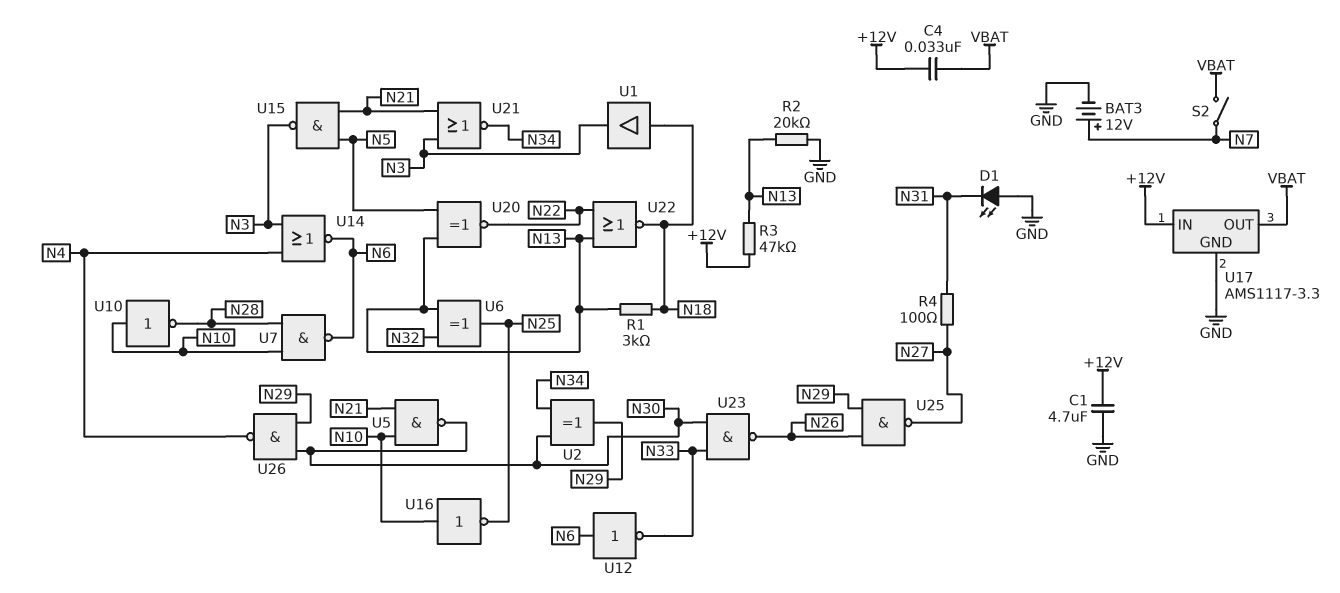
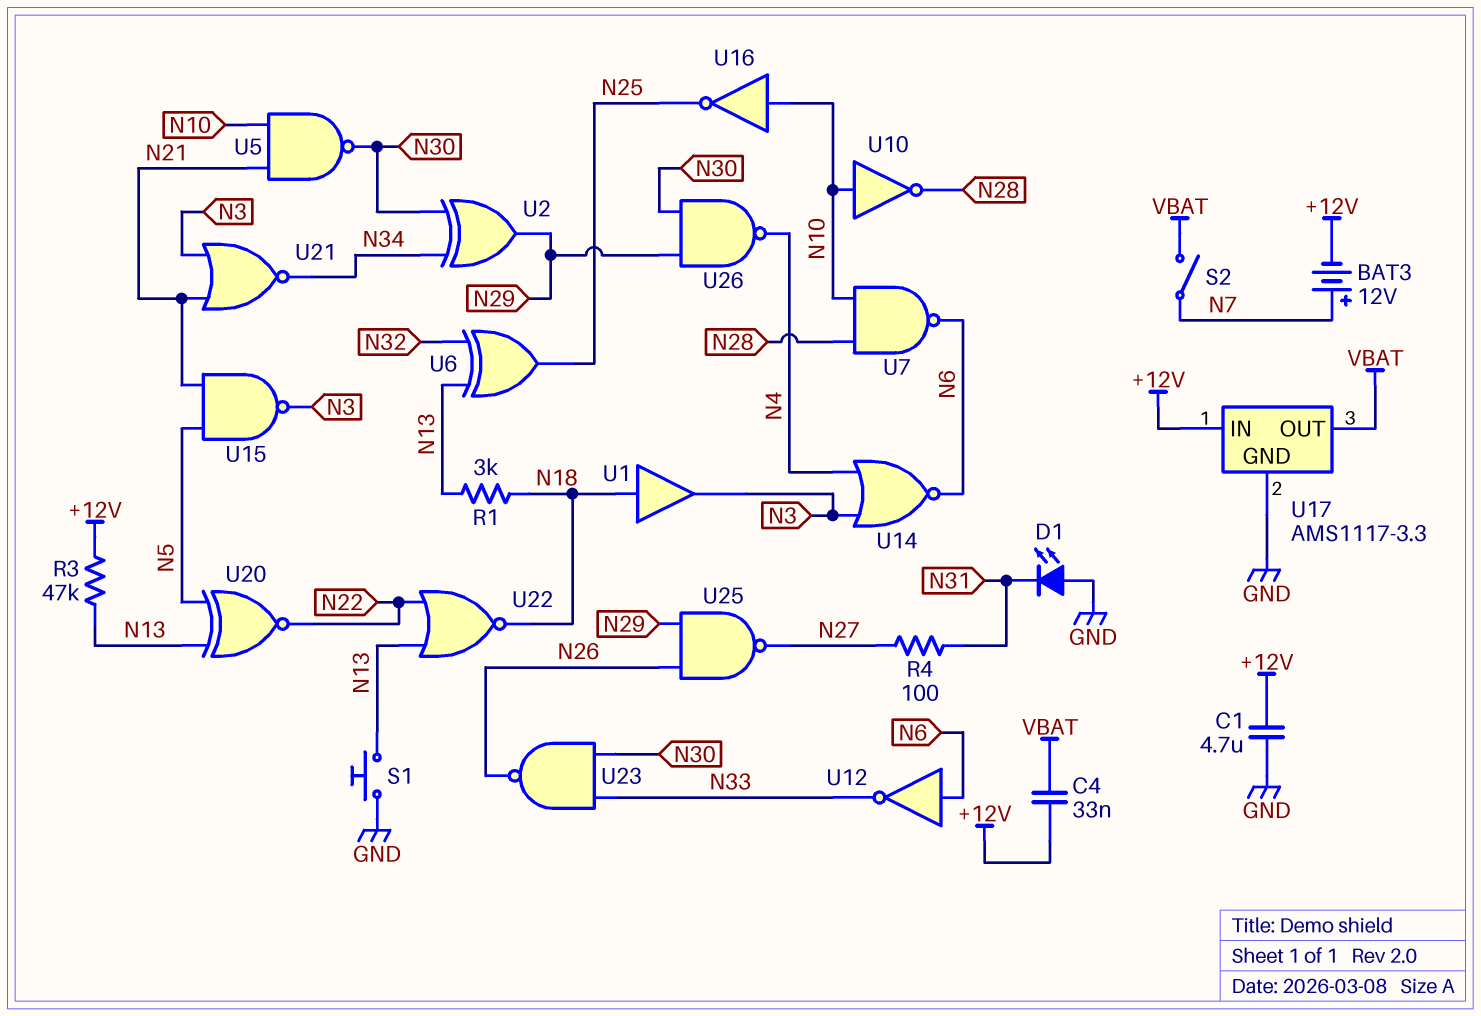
BAT3: 12V (plus N7, minus GND) -> 12V (plus N7, minus +12V)
R2: 20k (GND, N13) -> none
S1: none -> button (GND, N13)

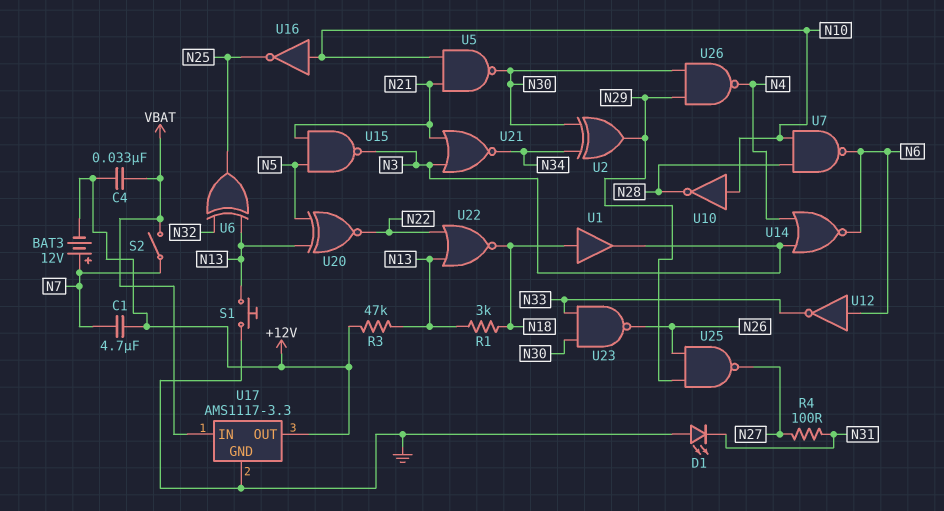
C1: 4.7uF (+12V, GND) -> 4.7uF (+12V, N7)
U17 pin IN: +12V -> VBAT
U17 pin OUT: VBAT -> +12V

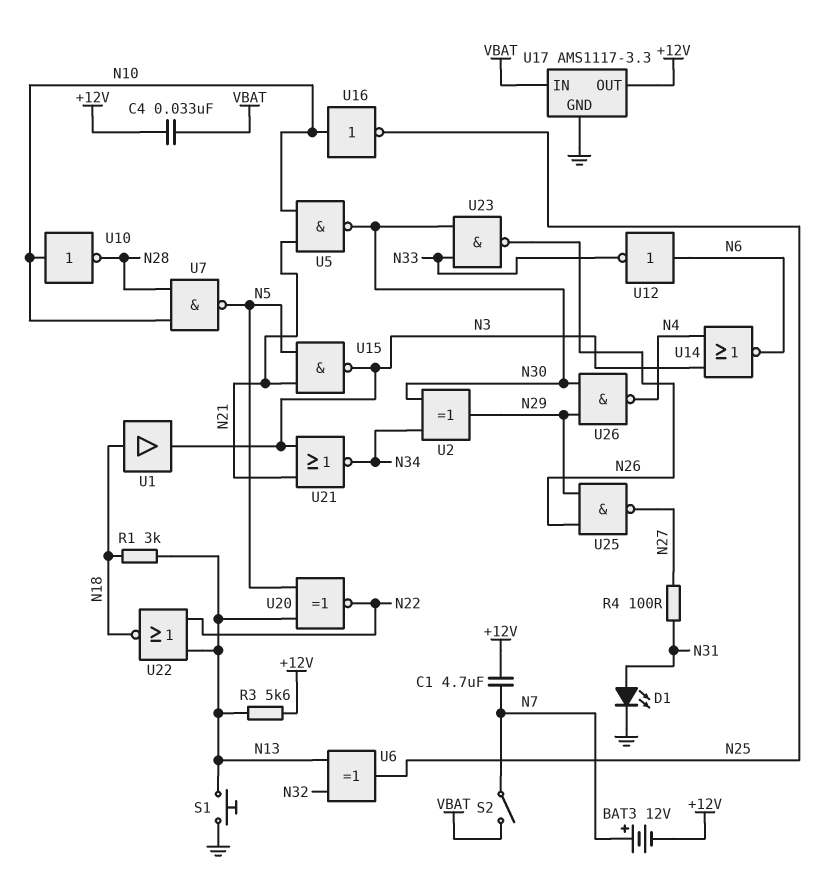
D1: LED (A GND, K N31) -> LED (A N31, K GND)
R3: 47k (+12V, N13) -> 5.6k (+12V, N13)
U7: NAND (in N10, in N28, out N6) -> NAND (in N10, in N28, out N5)

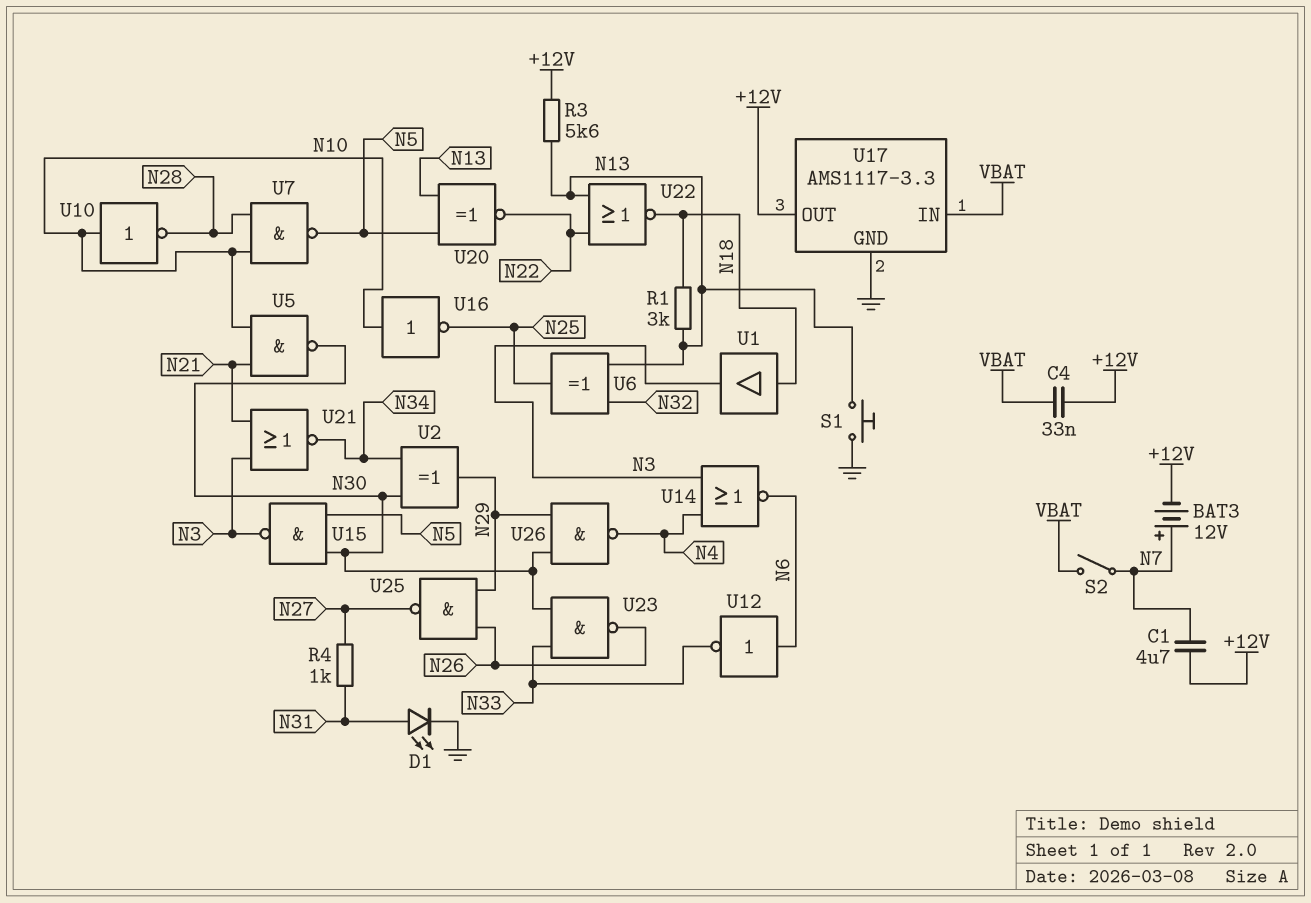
R4: 100 (N27, N31) -> 1k (N27, N31)
U15: NAND (in N5, in N21, out N3) -> NAND (in N5, in N30, out N3)

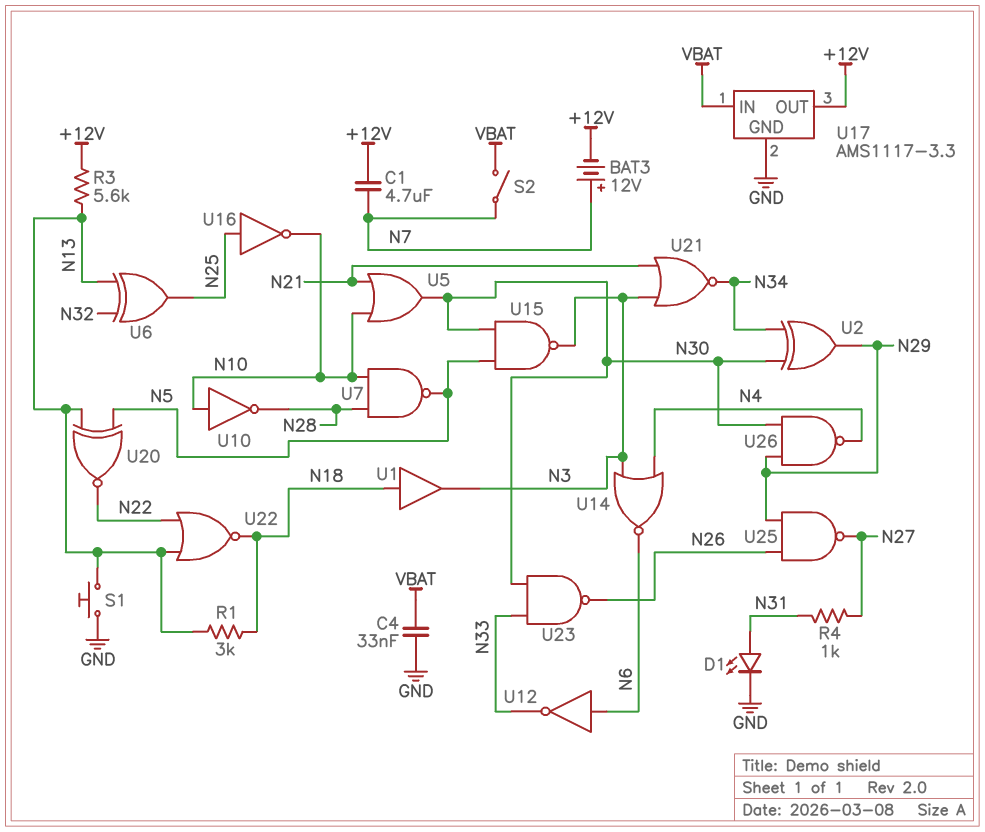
C4: 33nF (+12V, VBAT) -> 33nF (GND, VBAT)
U5: NAND (in N10, in N21, out N30) -> OR (in N10, in N21, out N30)
U16: NOT (in N10, out N25) -> NOT (in N25, out N10)

